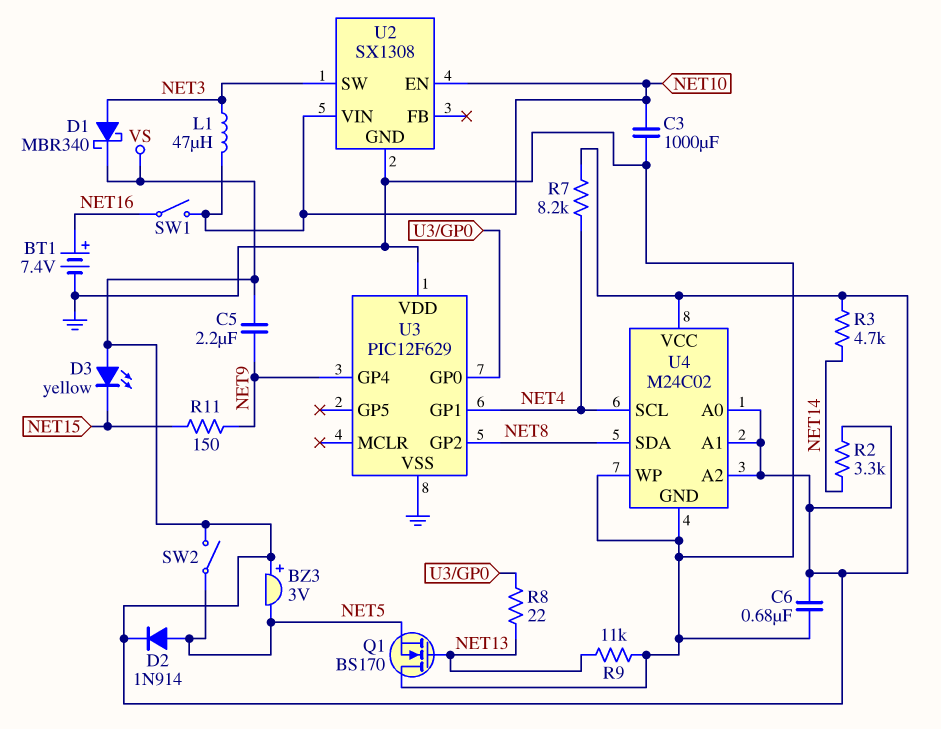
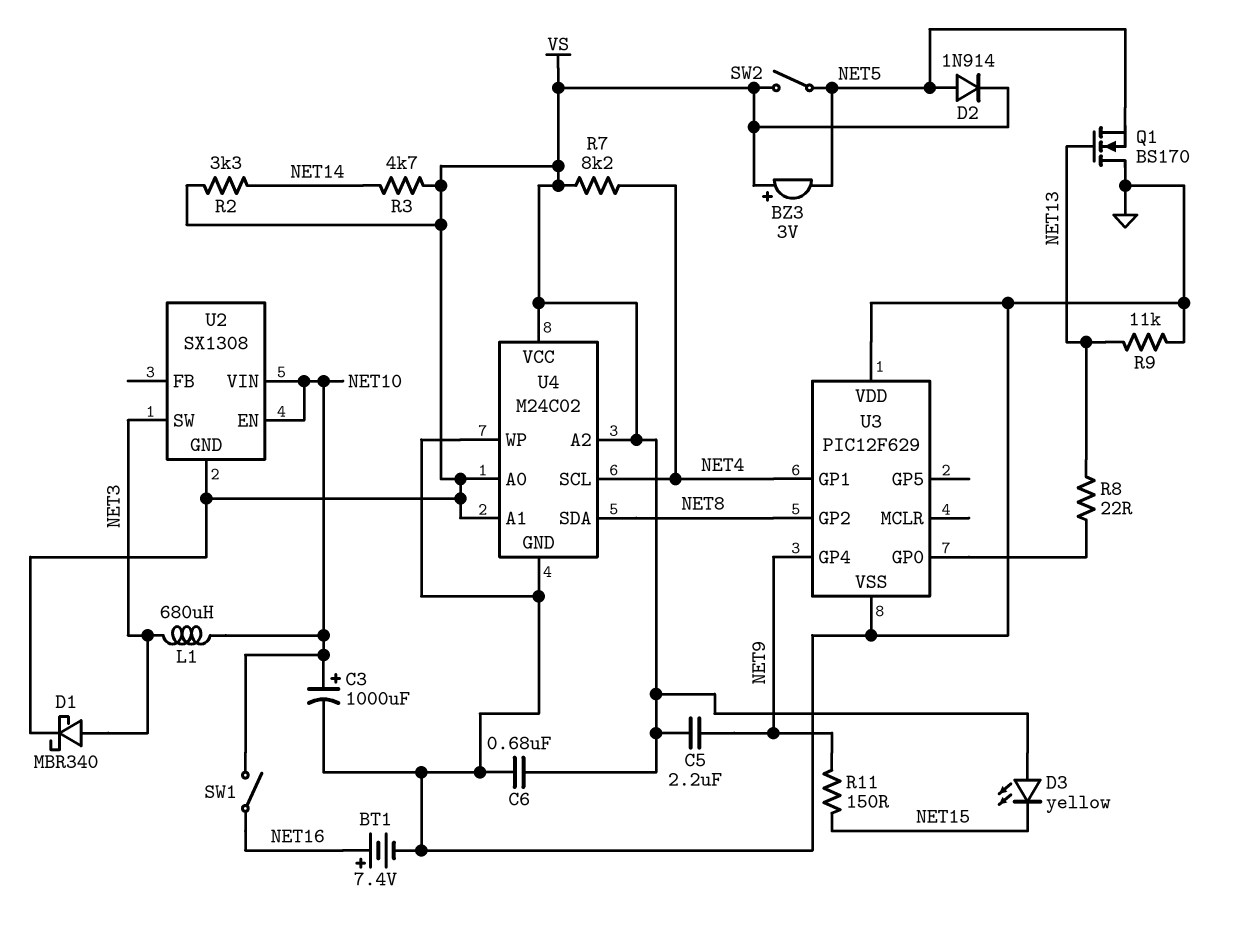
C3: 1000uF (GND, NET10) -> 1000uF (plus NET10, minus GND)
L1: 47uH (NET3, NET10) -> 680uH (NET3, NET10)
U2 pin GND: GND -> VS

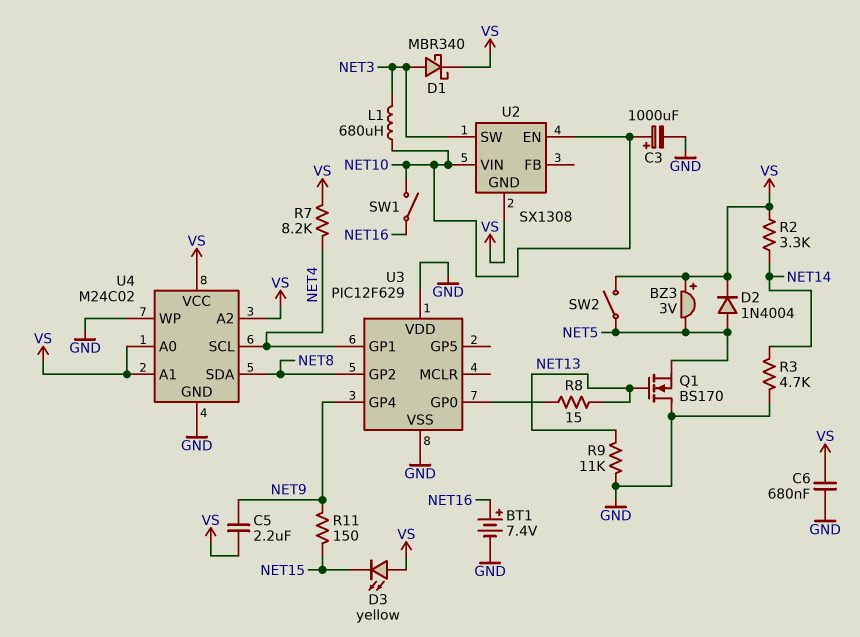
D2: diode 1N914 (A NET5, K VS) -> diode 1N4004 (A NET5, K VS)
R3: 4.7k (NET14, VS) -> 4.7k (GND, NET14)
R8: 22 (NET13, U3/GP0) -> 15 (NET13, U3/GP0)

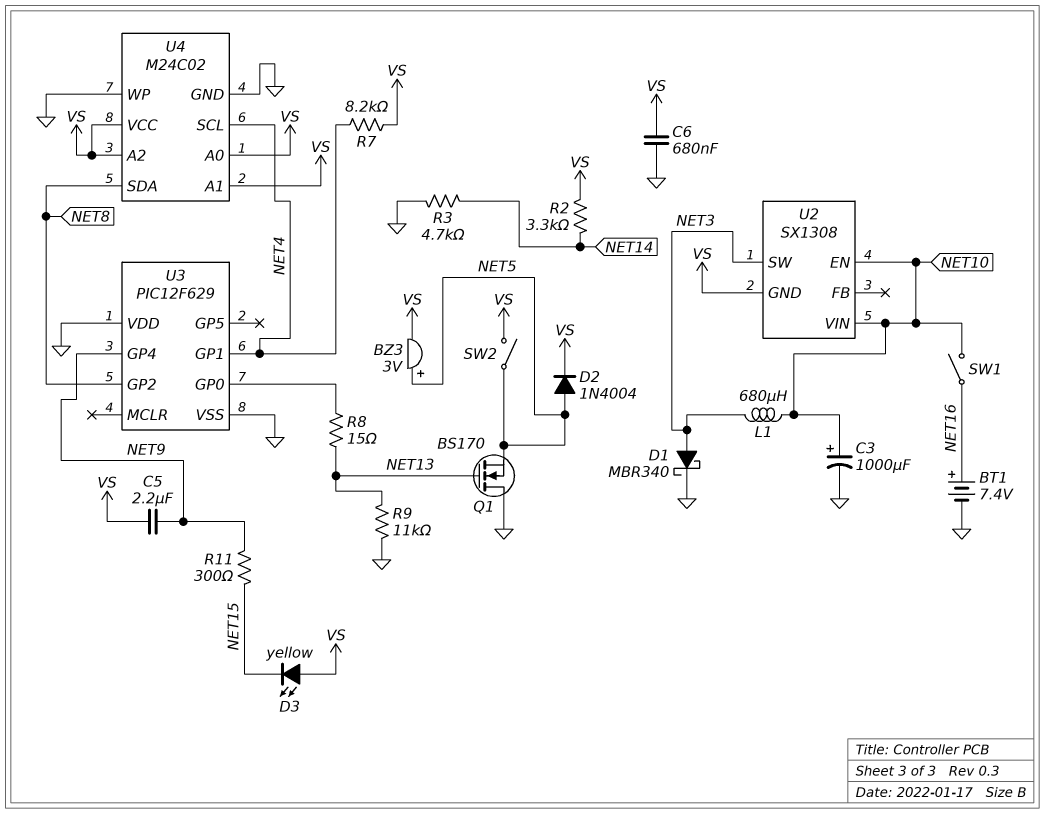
BZ3: buzzer 3V (plus VS, minus NET5) -> buzzer 3V (plus NET5, minus VS)
D1: schottky MBR340 (A NET3, K VS) -> schottky MBR340 (A NET3, K GND)
R11: 150 (NET9, NET15) -> 300 (NET9, NET15)

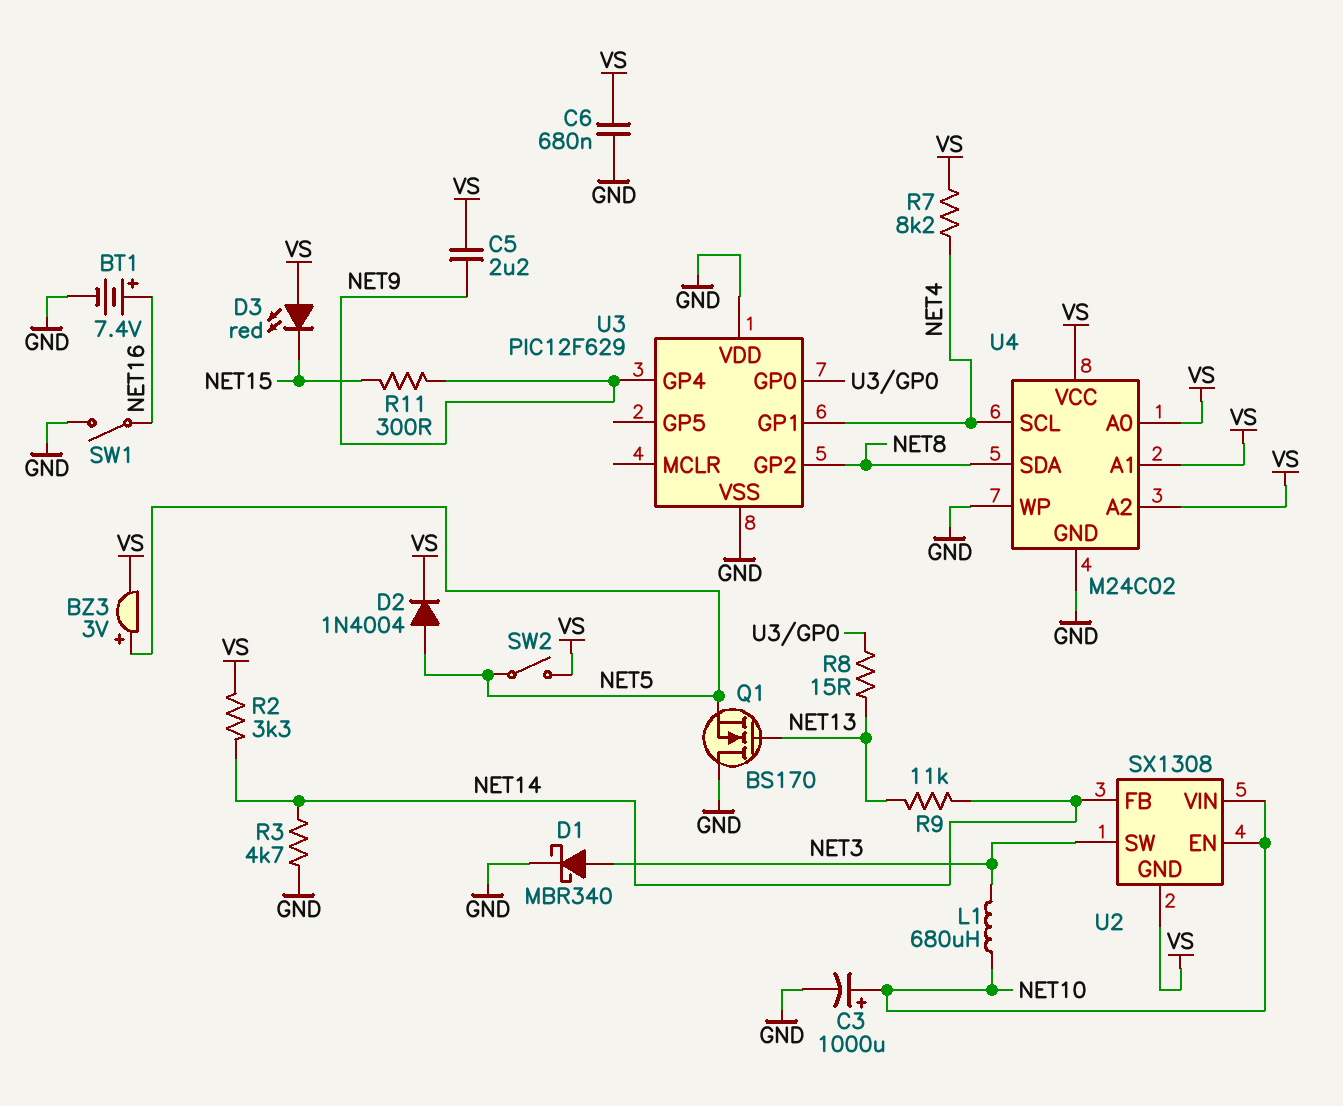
D3: LED yellow (A VS, K NET15) -> LED red (A VS, K NET15)
R9: 11k (GND, NET13) -> 11k (NET13, NET14)
SW1: switch (NET10, NET16) -> switch (GND, NET16)
U2 pin FB: none -> NET14

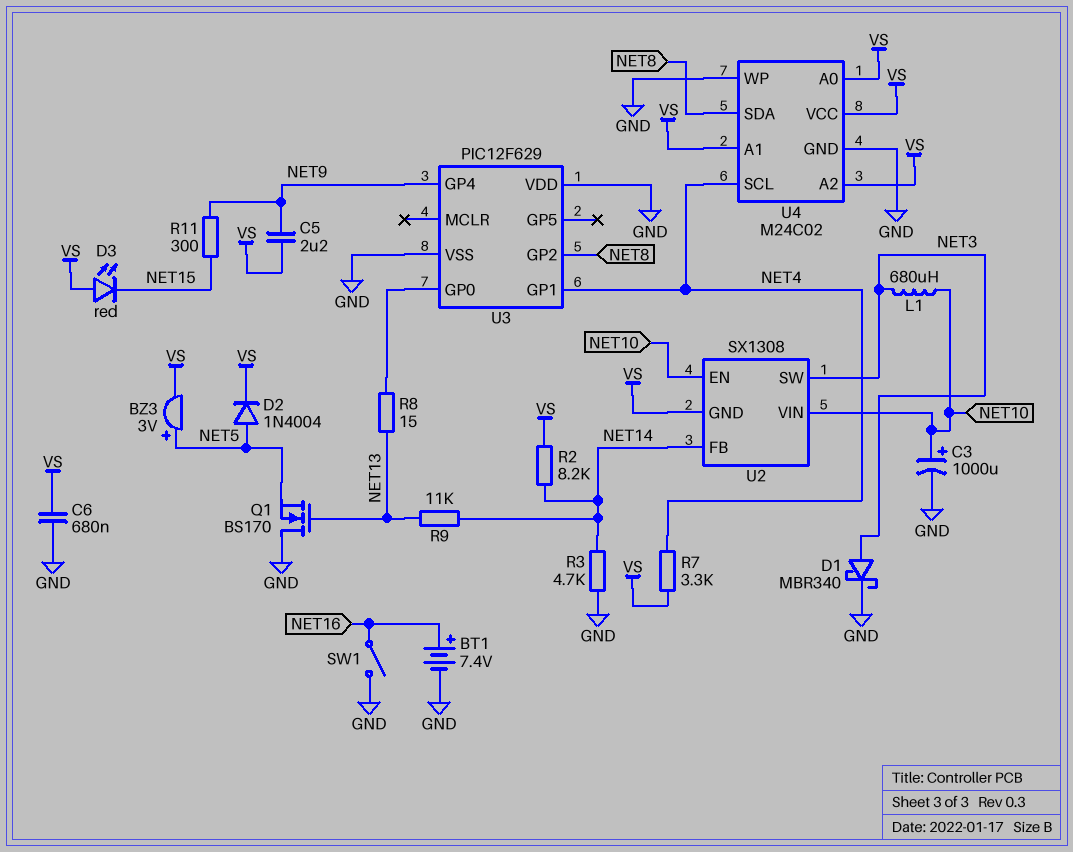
R2: 3.3k (NET14, VS) -> 8.2k (NET14, VS)
R7: 8.2k (NET4, VS) -> 3.3k (NET4, VS)
SW2: switch (NET5, VS) -> none

